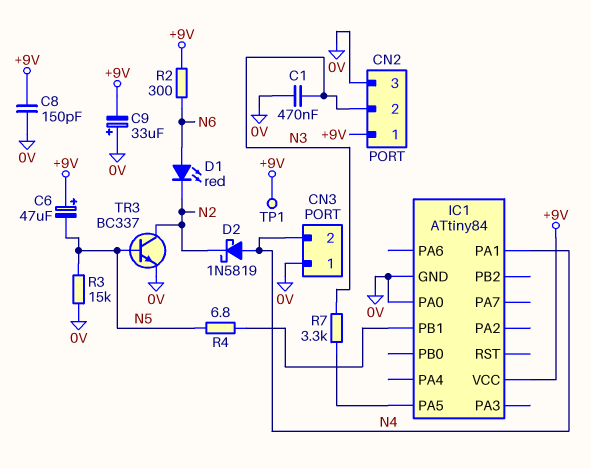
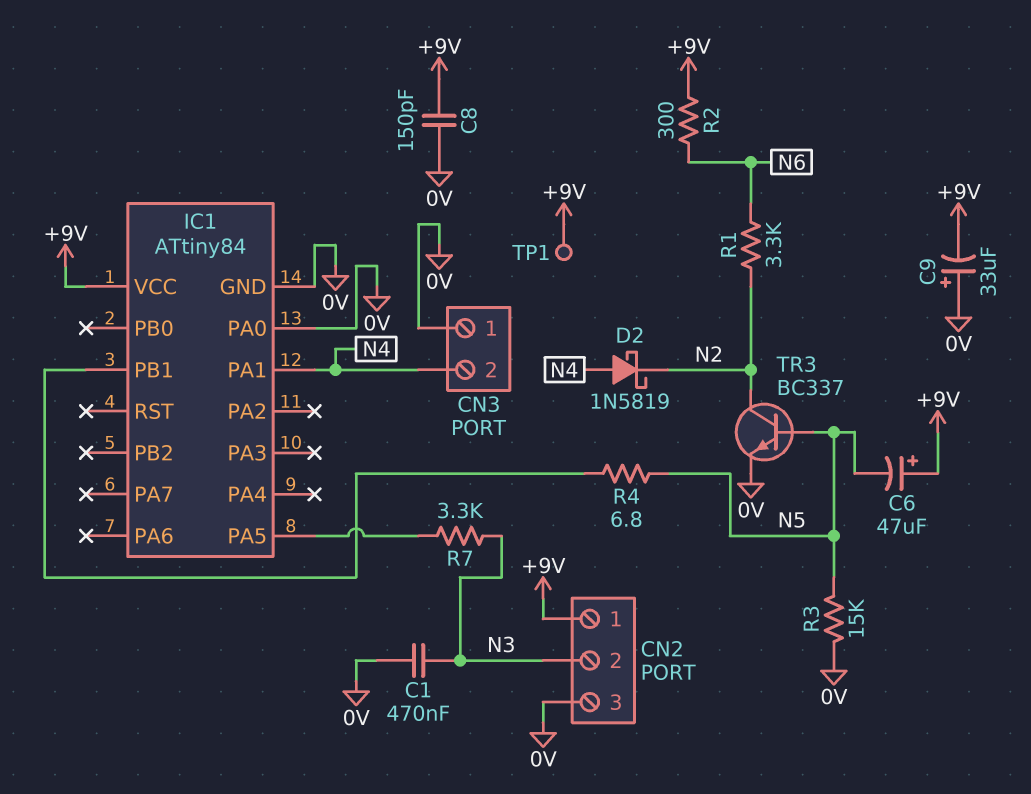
D1: LED red (A N6, K N2) -> none
R1: none -> 3.3k (N2, N6)

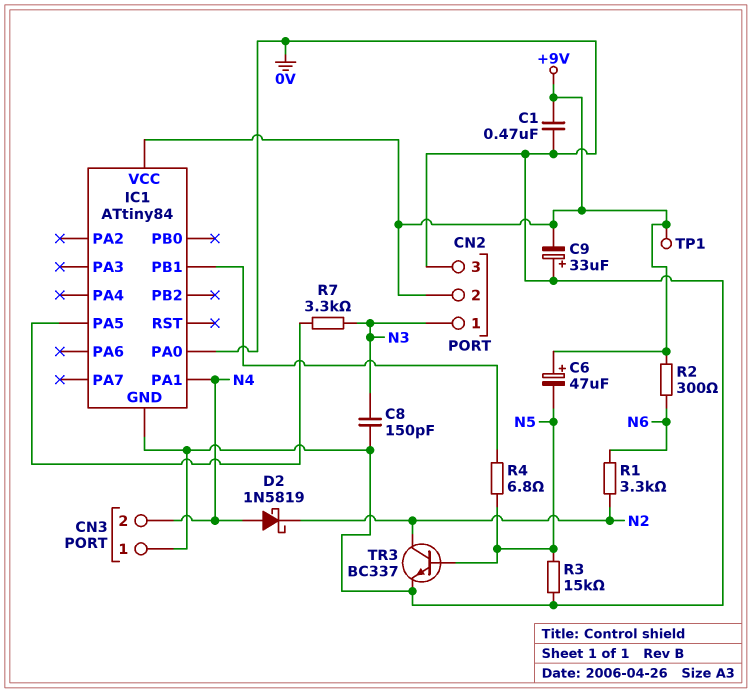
C1: 470nF (0V, N3) -> 470nF (+9V, 0V)
C8: 150pF (+9V, 0V) -> 150pF (0V, N3)
CN2 pin 1: +9V -> N3
CN2 pin 2: N3 -> +9V

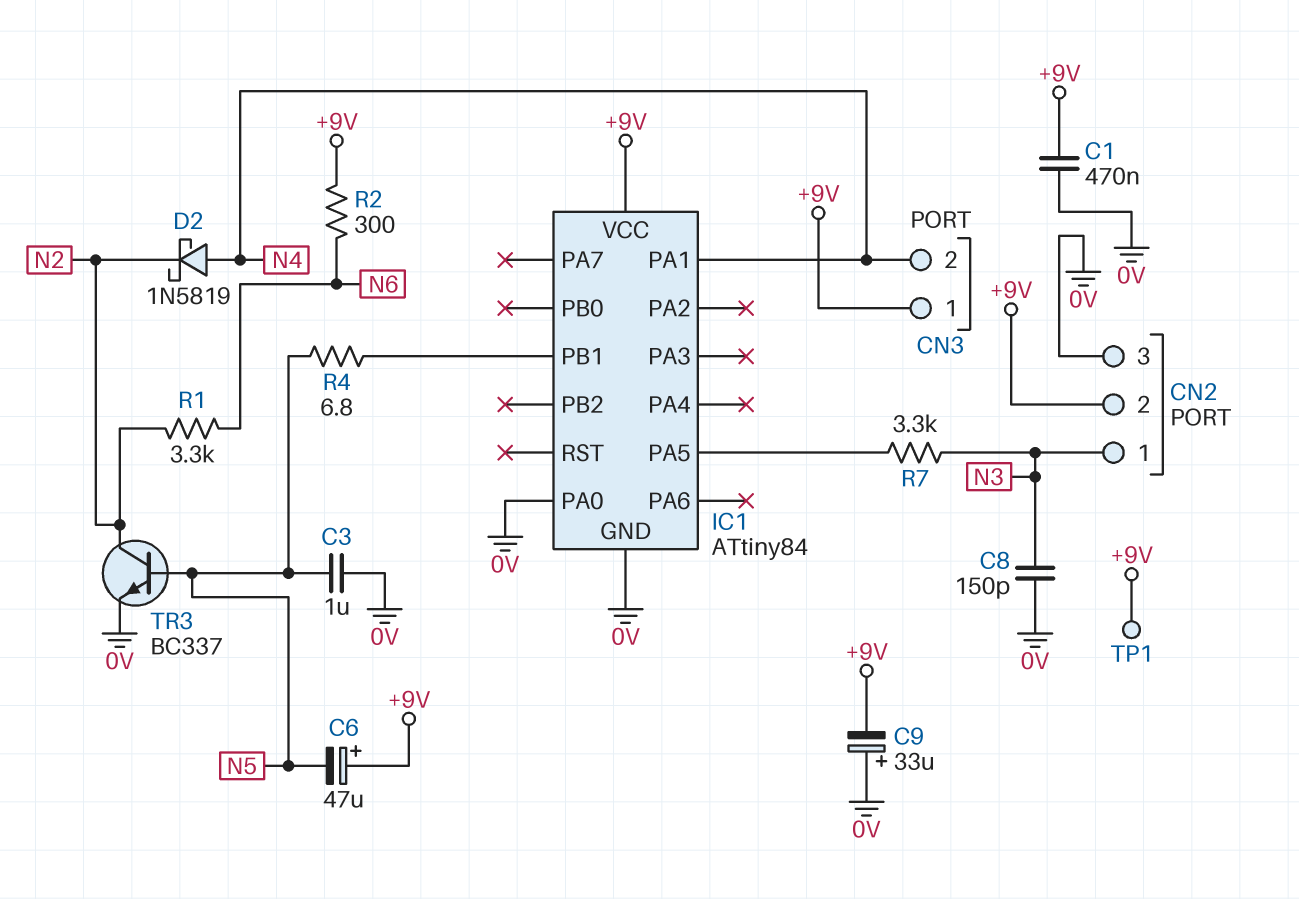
C3: none -> 1uF (0V, N5)
CN3 pin 1: 0V -> +9V
R3: 15k (0V, N5) -> none

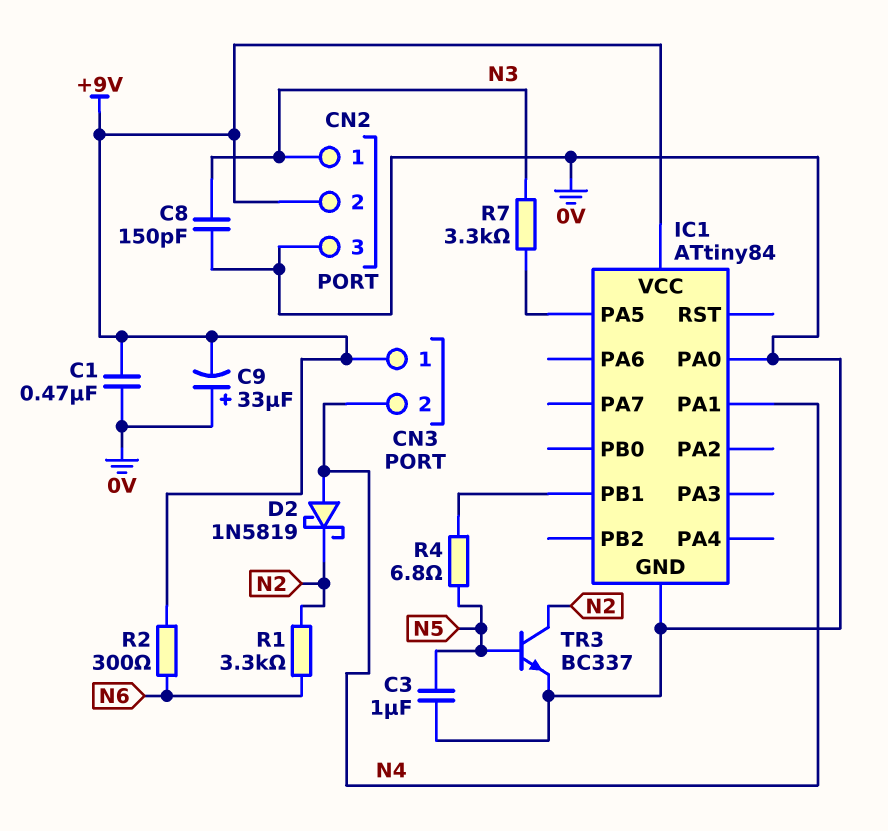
C6: 47uF (plus +9V, minus N5) -> none
TP1: test point (+9V) -> none

